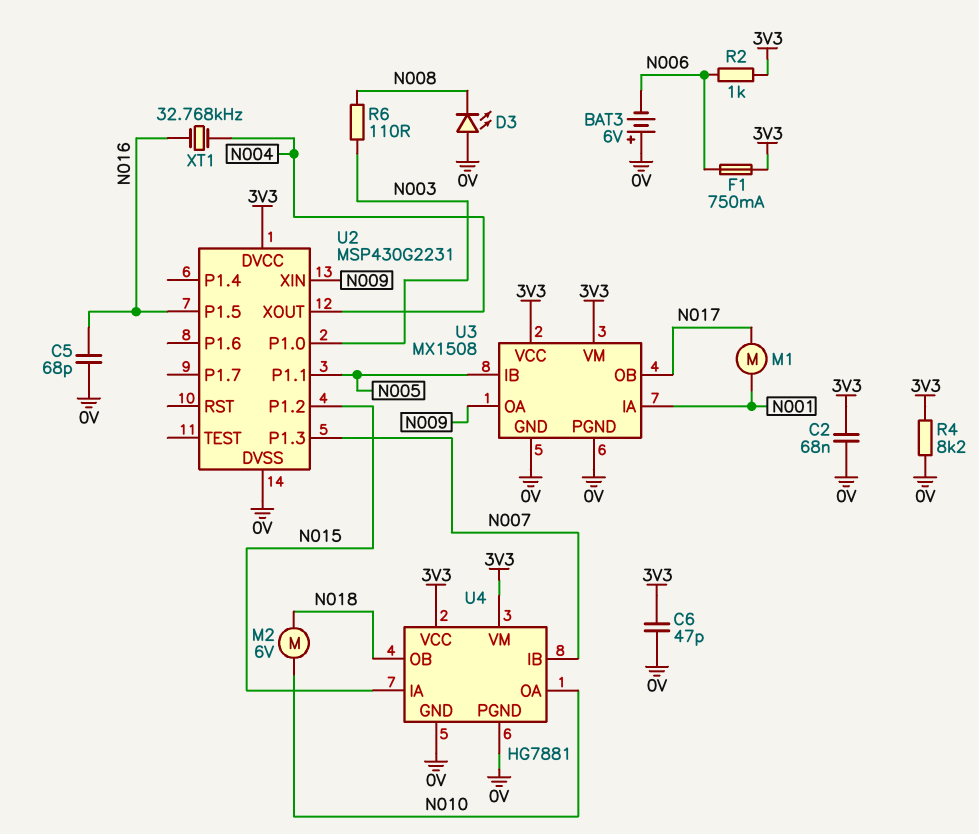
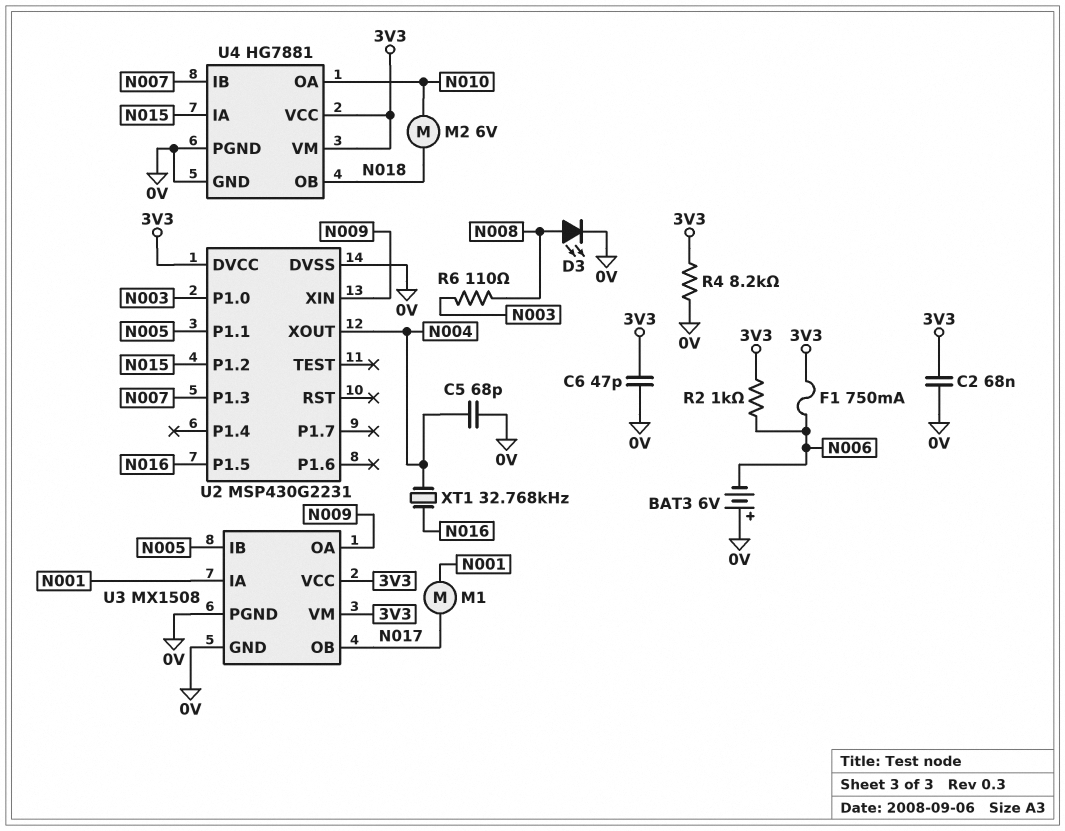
C5: 68pF (0V, N016) -> 68pF (0V, N004)
D3: LED (A 0V, K N008) -> LED (A N008, K 0V)

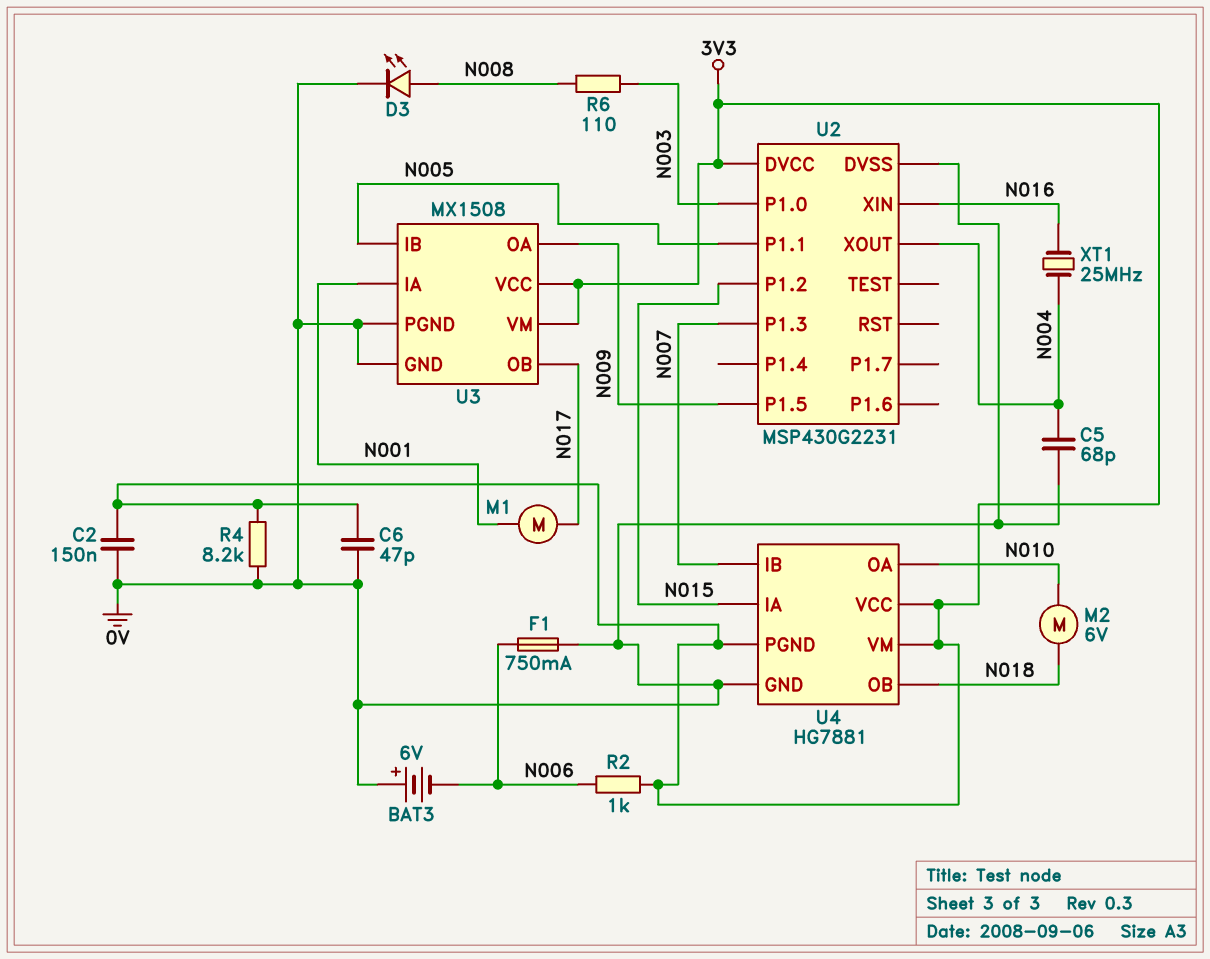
C2: 68nF (0V, 3V3) -> 150nF (0V, 3V3)
F1: 750mA (3V3, N006) -> 750mA (0V, N006)
U2 pin P1.5: N016 -> N009
U2 pin XIN: N009 -> N016
U4 pin PGND: 0V -> 3V3
XT1: 32.768kHz (N004, N016) -> 25MHz (N004, N016)

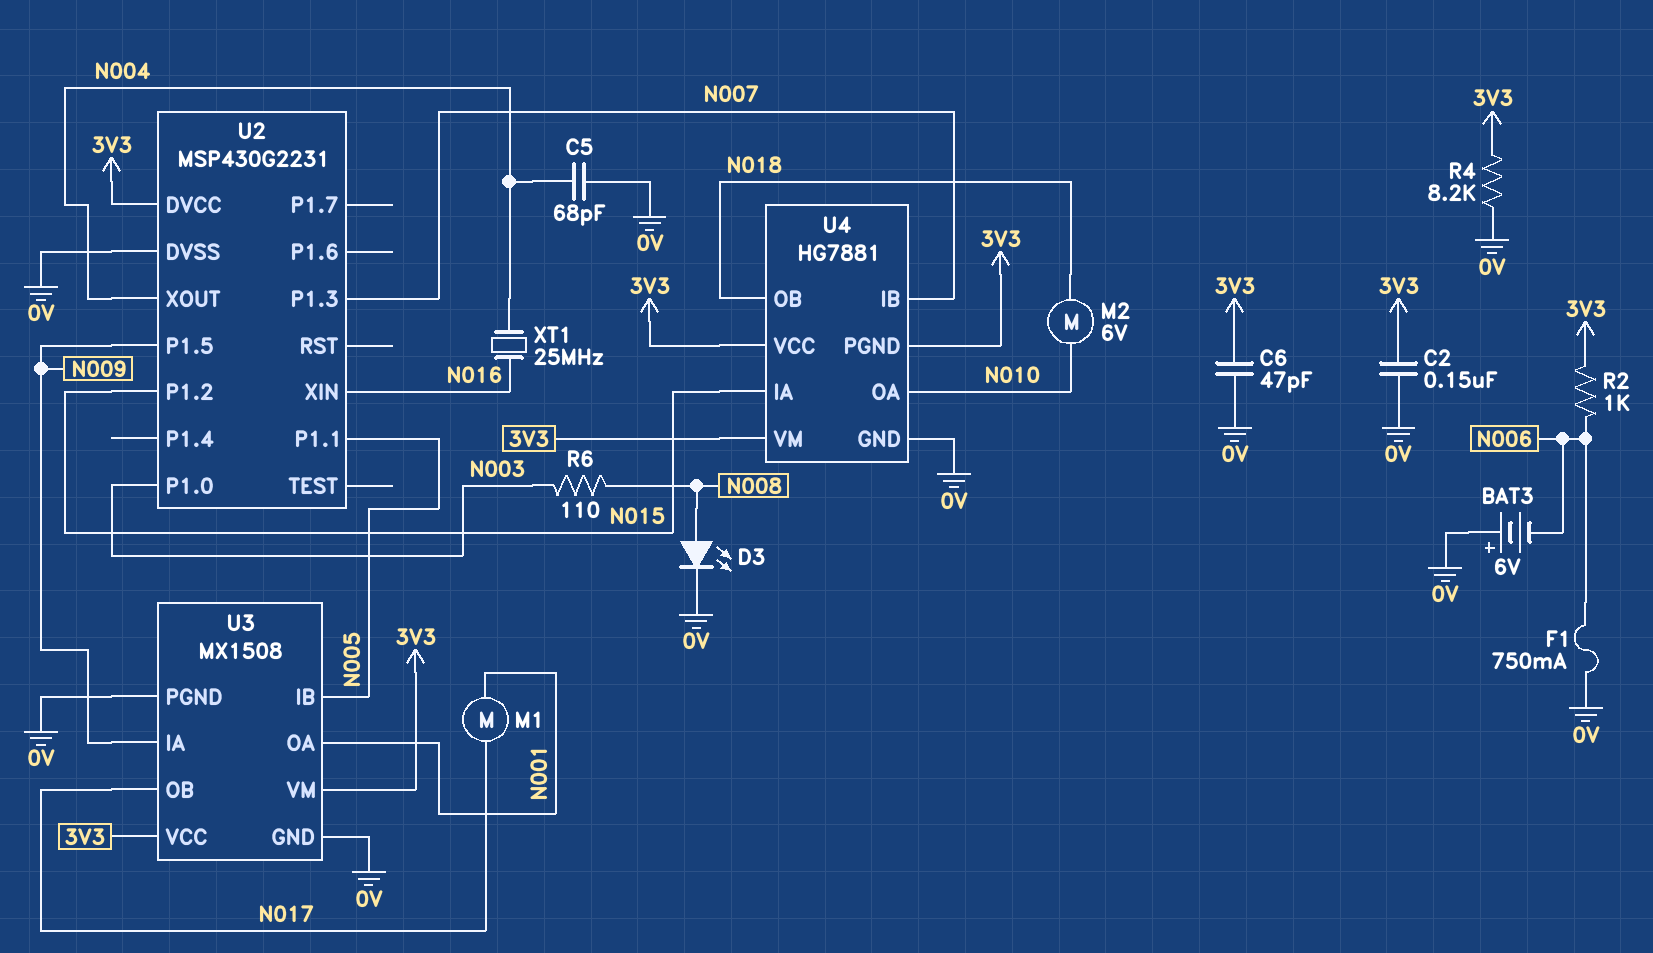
U3 pin IA: N001 -> N009
U3 pin OA: N009 -> N001

